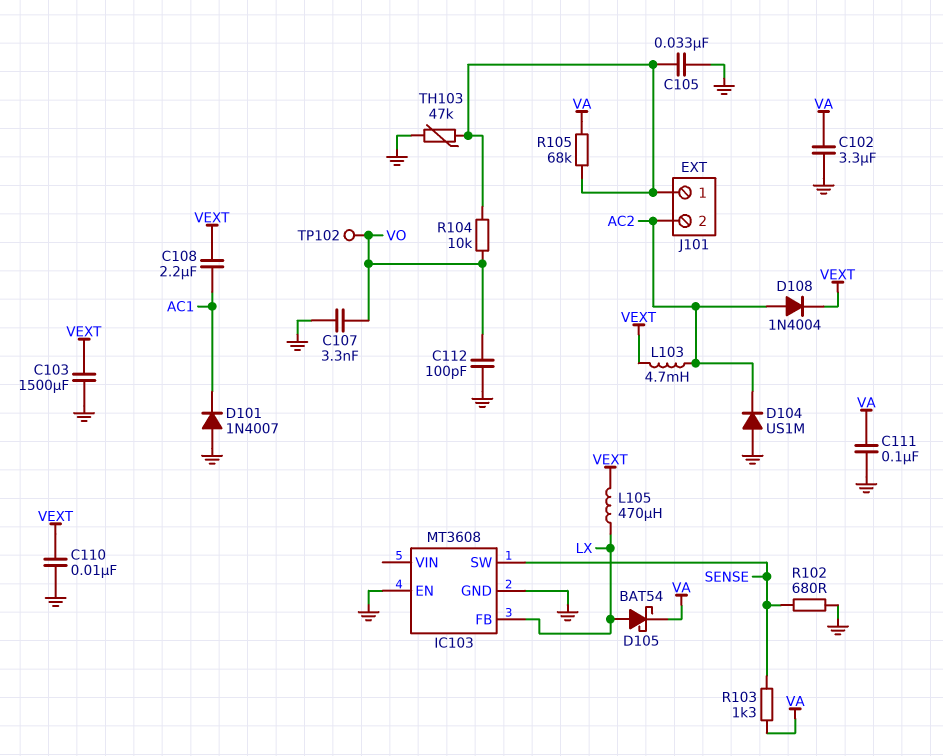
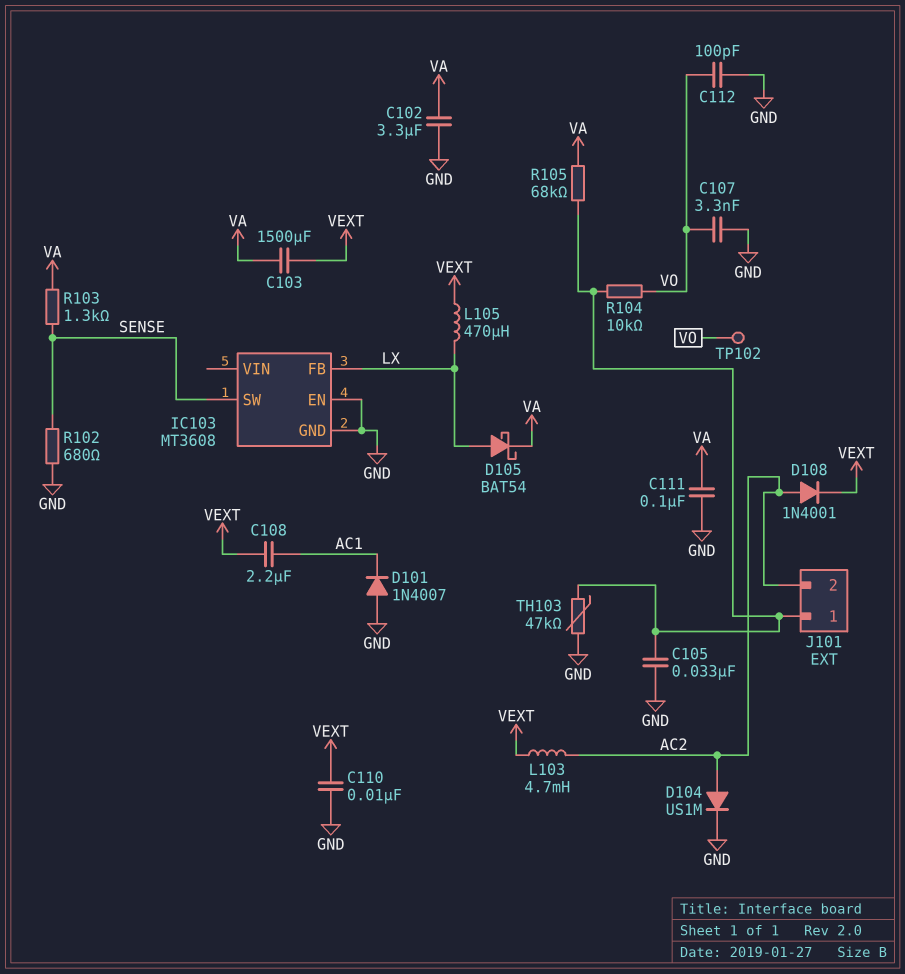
C103: 1500uF (GND, VEXT) -> 1500uF (VA, VEXT)
D104: diode US1M (A GND, K AC2) -> diode US1M (A AC2, K GND)
D108: diode 1N4004 (A AC2, K VEXT) -> diode 1N4001 (A AC2, K VEXT)

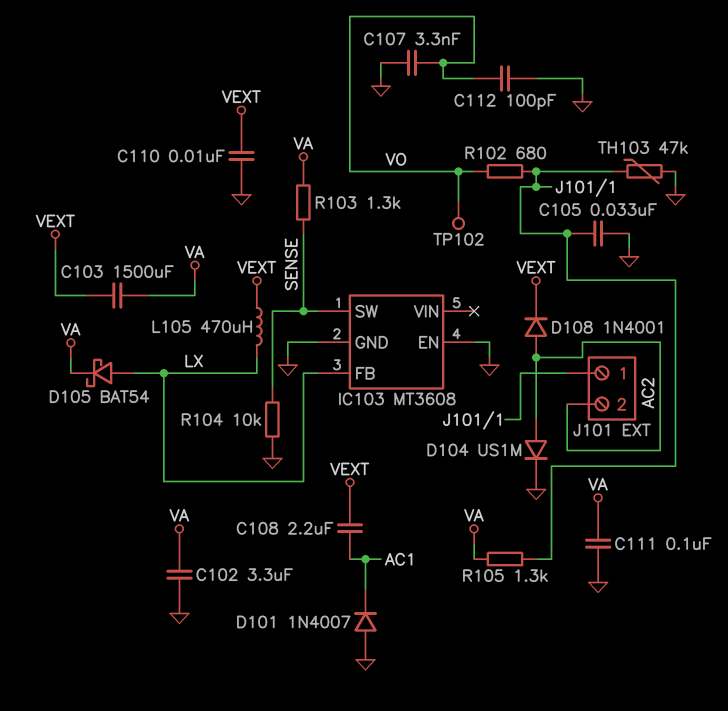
L103: 4.7mH (AC2, VEXT) -> none
R102: 680 (GND, SENSE) -> 680 (J101/1, VO)
R104: 10k (J101/1, VO) -> 10k (GND, SENSE)
R105: 68k (J101/1, VA) -> 1.3k (J101/1, VA)

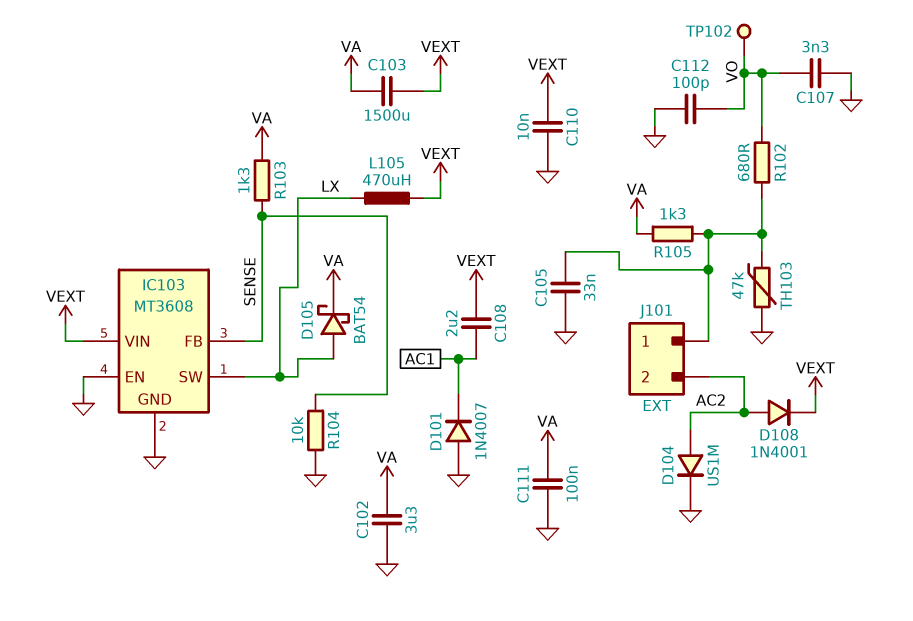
IC103 pin FB: LX -> SENSE
IC103 pin SW: SENSE -> LX
IC103 pin VIN: none -> VEXT

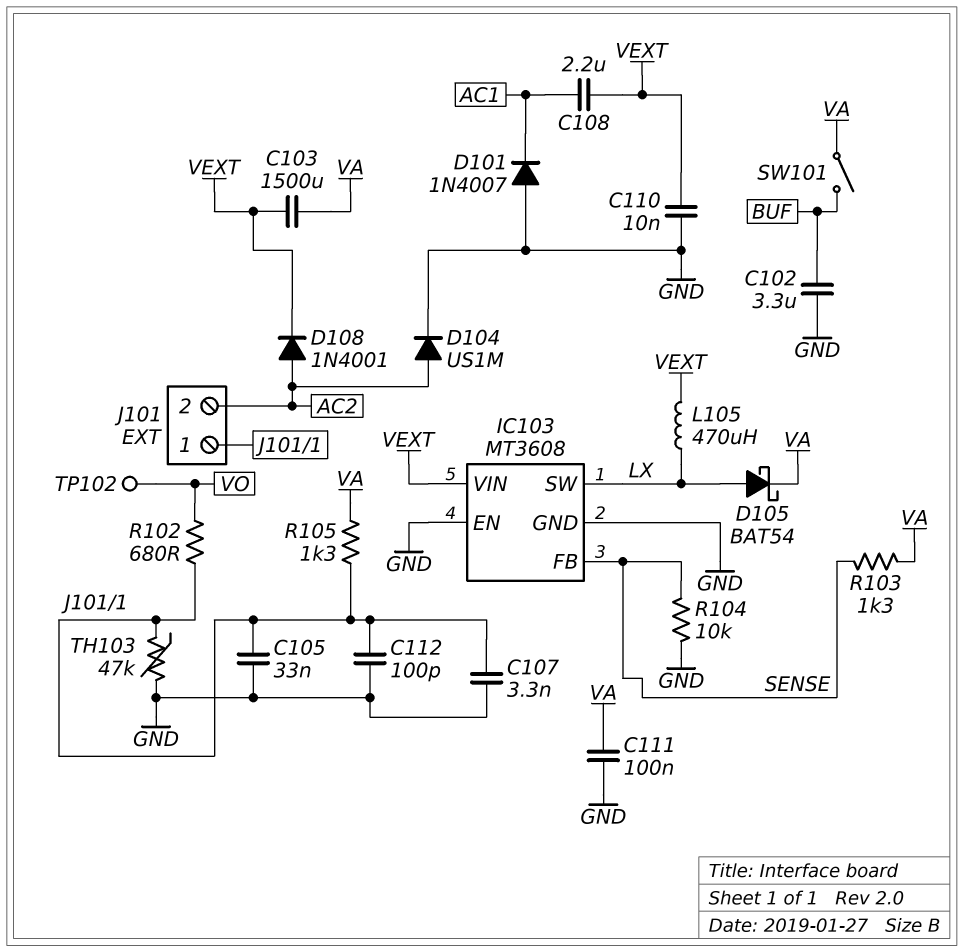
C102: 3.3uF (GND, VA) -> 3.3uF (BUF, GND)
C107: 3.3nF (GND, VO) -> 3.3nF (GND, J101/1)
C112: 100pF (GND, VO) -> 100pF (GND, J101/1)
SW101: none -> switch (BUF, VA)

